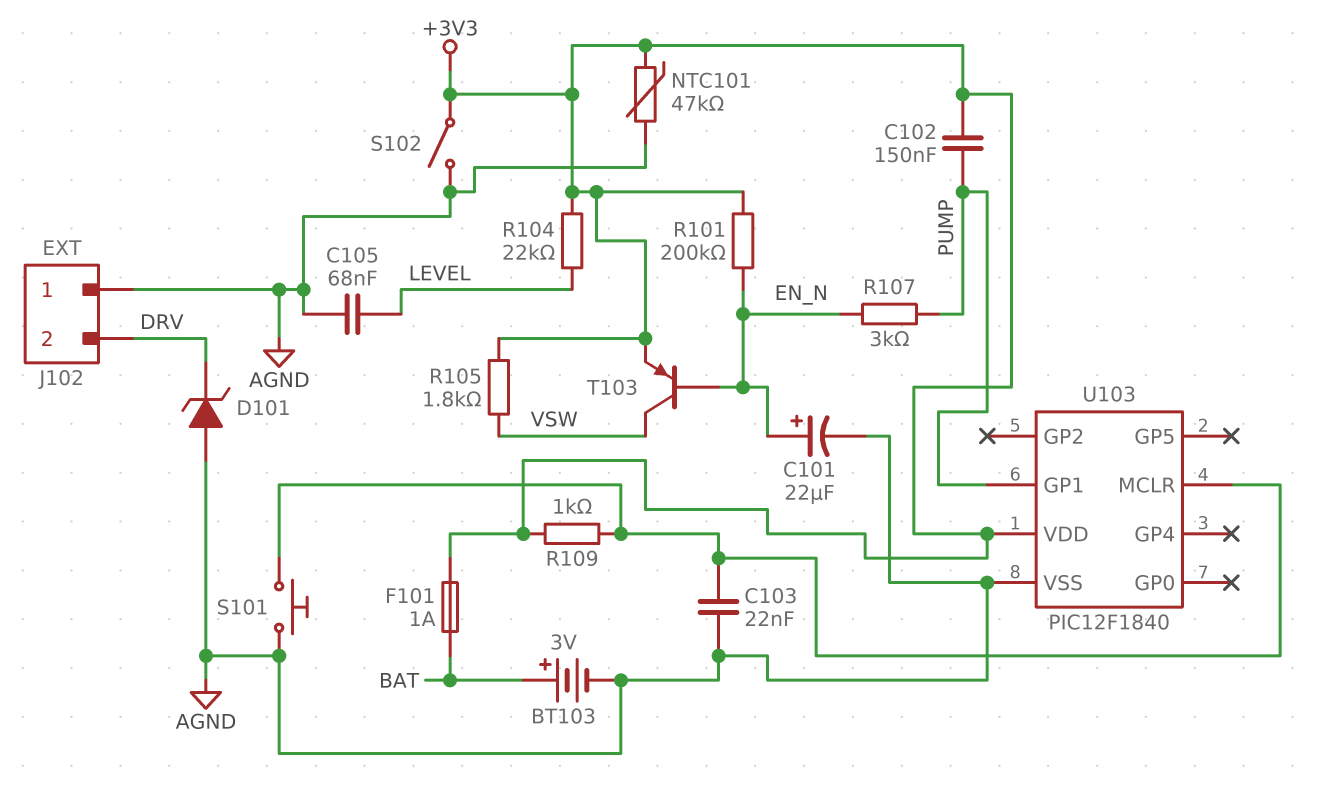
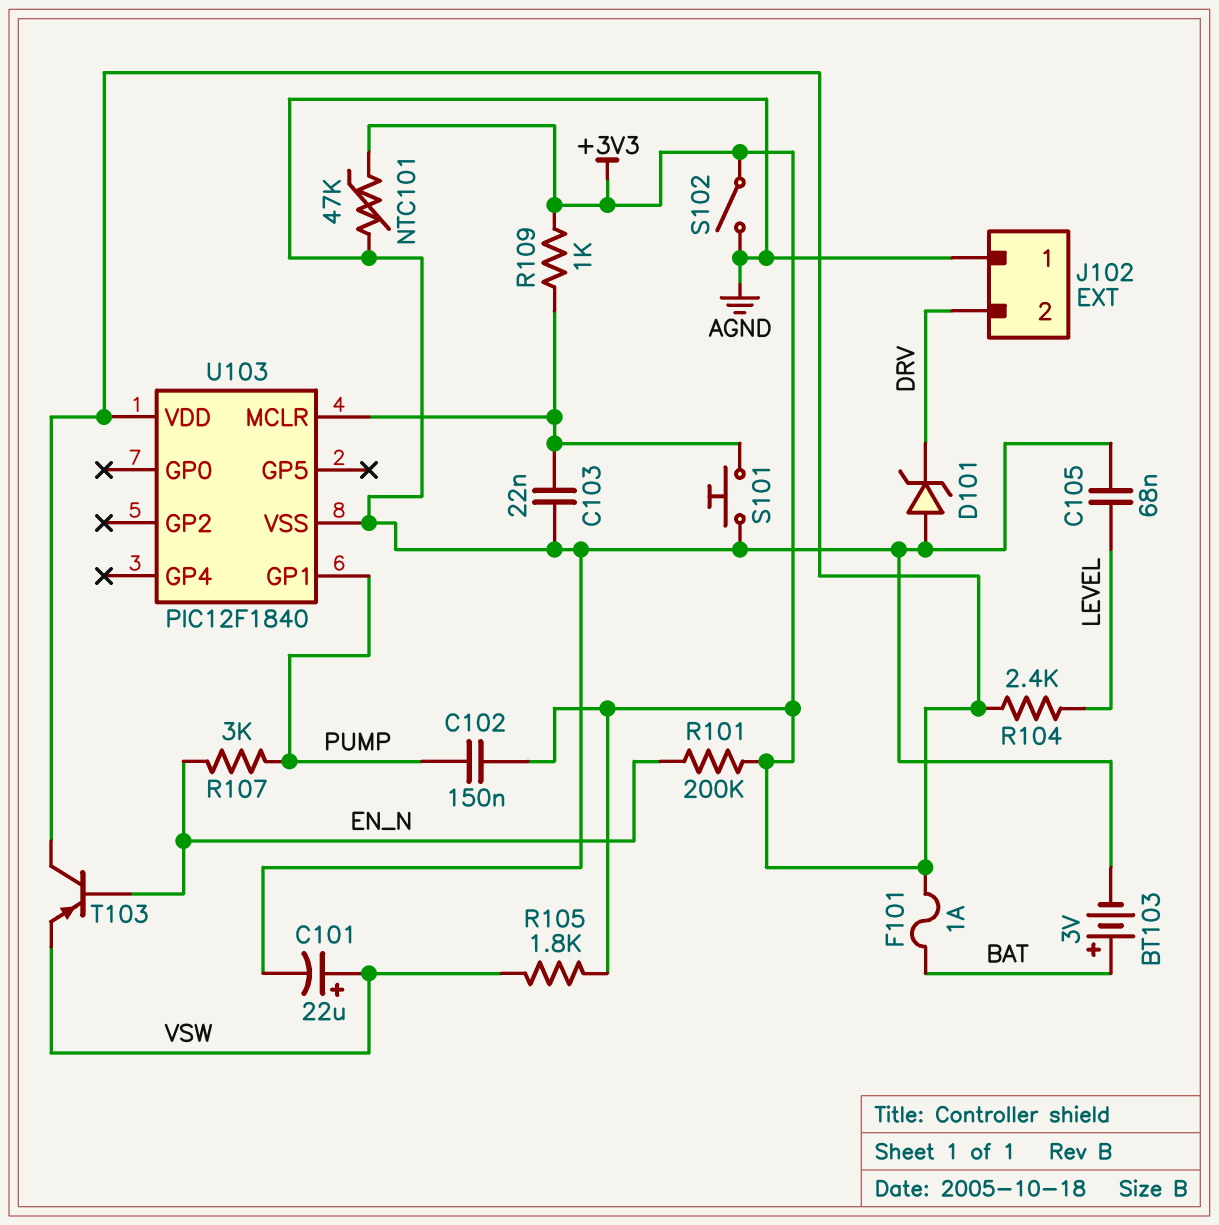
C101: 22uF (plus EN_N, minus AGND) -> 22uF (plus VSW, minus AGND)
R104: 22k (+3V3, LEVEL) -> 2.4k (+3V3, LEVEL)
T103: PNP (B EN_N, C VSW, E +3V3) -> PNP (B EN_N, C +3V3, E VSW)

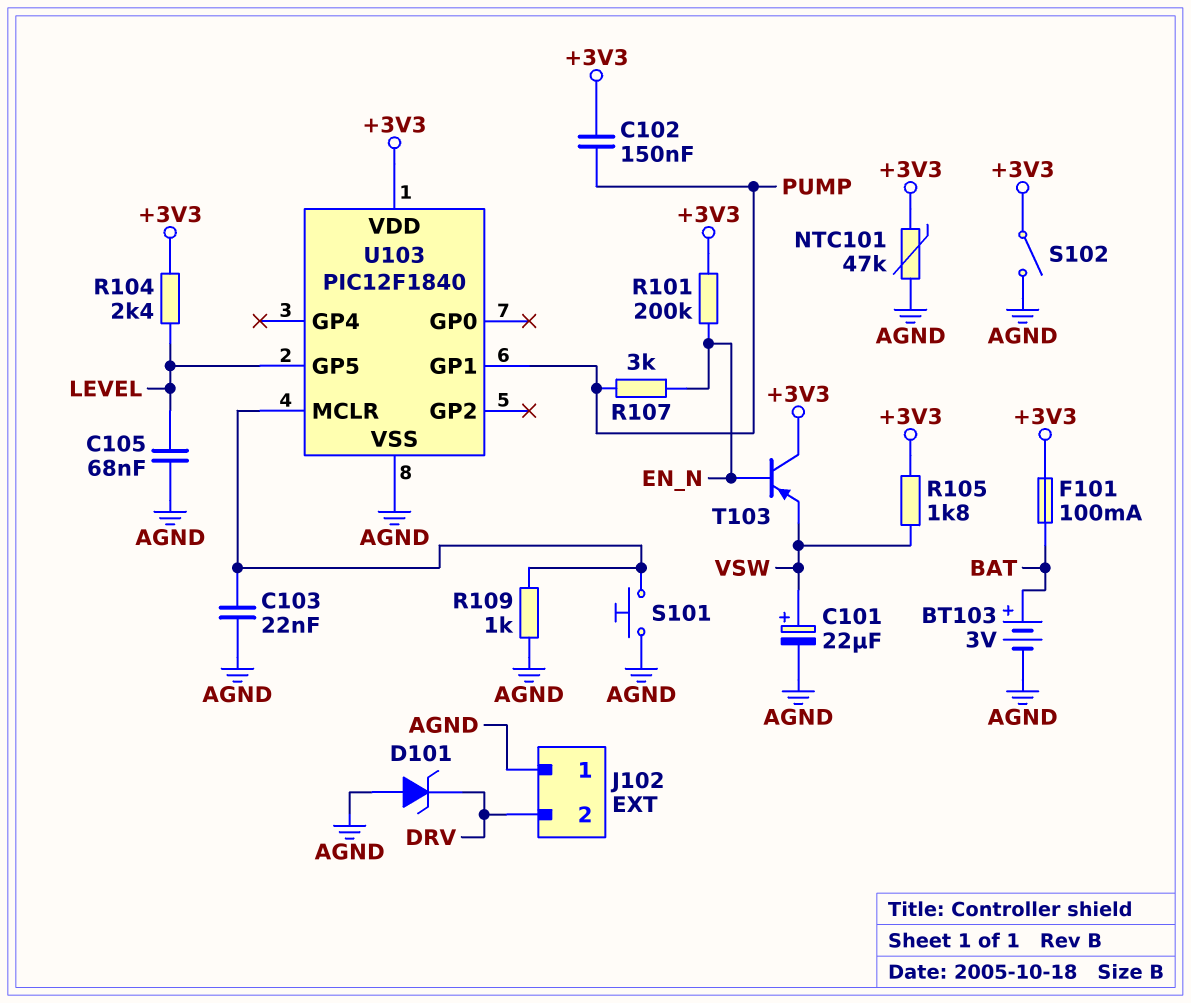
F101: 1A (+3V3, BAT) -> 100mA (+3V3, BAT)
R109: 1k (+3V3, U103/MCLR) -> 1k (AGND, U103/MCLR)
U103 pin GP5: none -> LEVEL

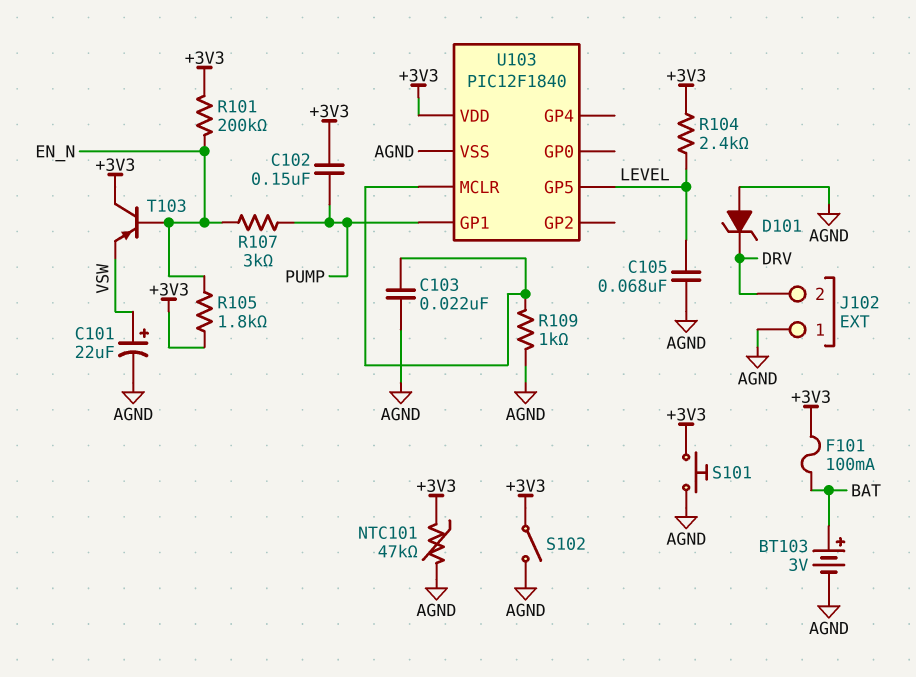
R105: 1.8k (+3V3, VSW) -> 1.8k (+3V3, EN_N)
S101: button (AGND, U103/MCLR) -> button (+3V3, AGND)

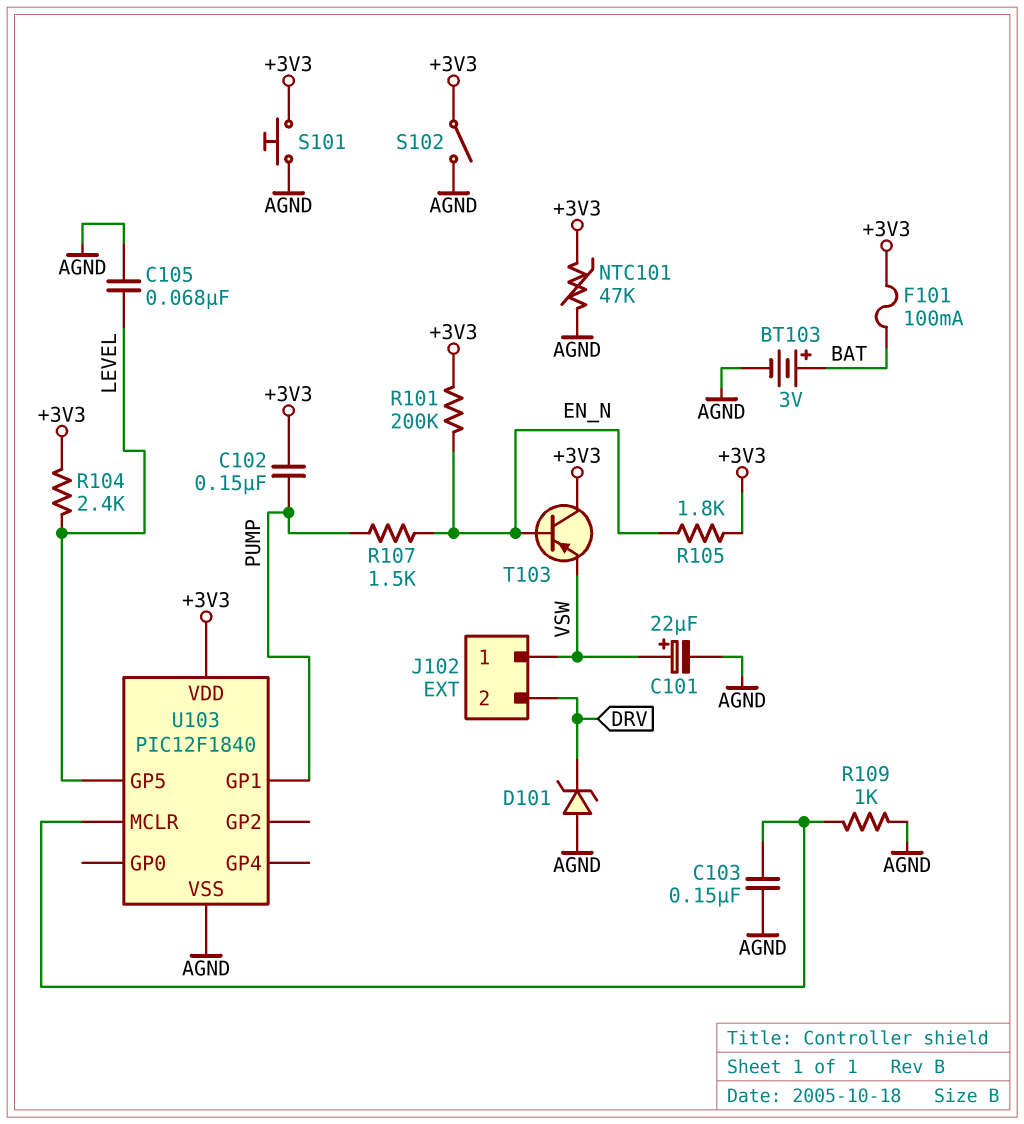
C103: 22nF (AGND, U103/MCLR) -> 150nF (AGND, U103/MCLR)
J102 pin 1: AGND -> VSW
R107: 3k (EN_N, PUMP) -> 1.5k (EN_N, PUMP)

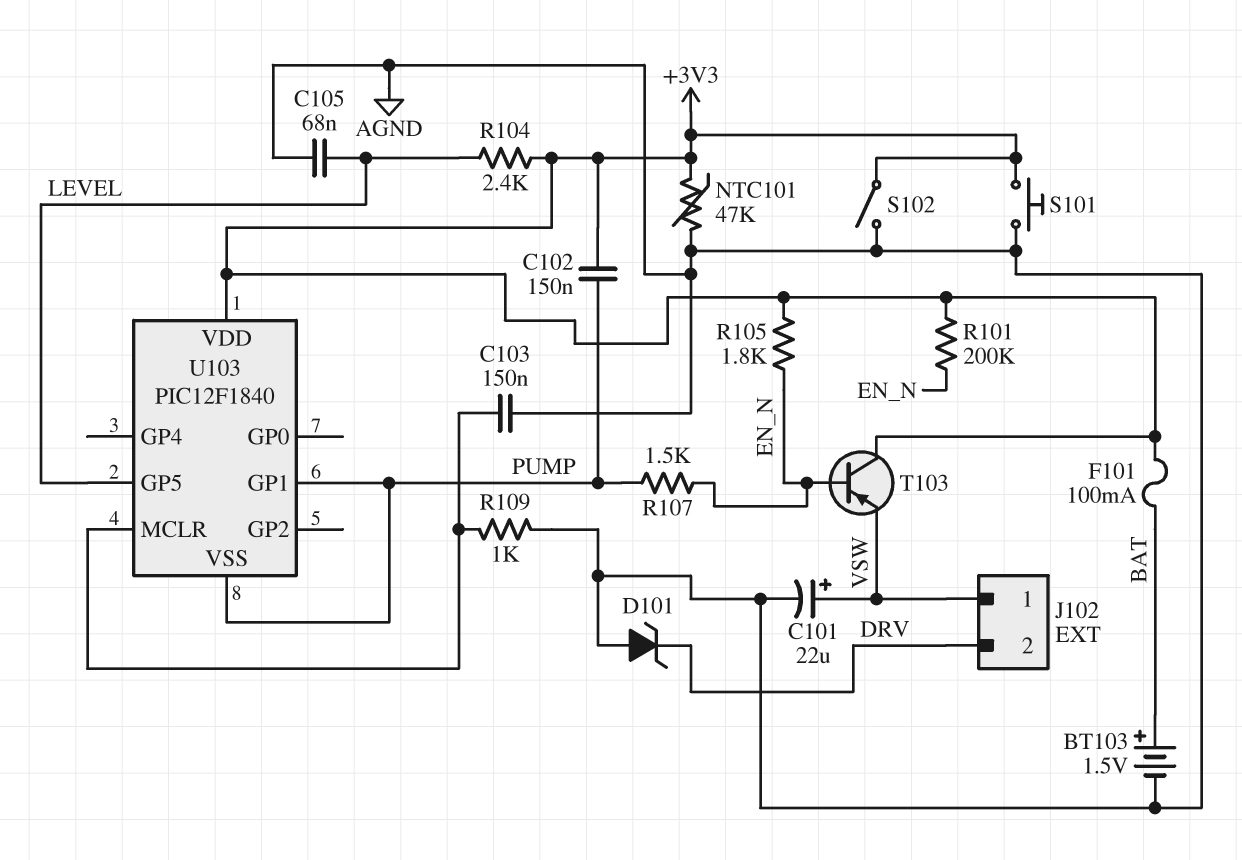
BT103: 3V (plus BAT, minus AGND) -> 1.5V (plus BAT, minus AGND)
U103 pin VSS: AGND -> PUMP

